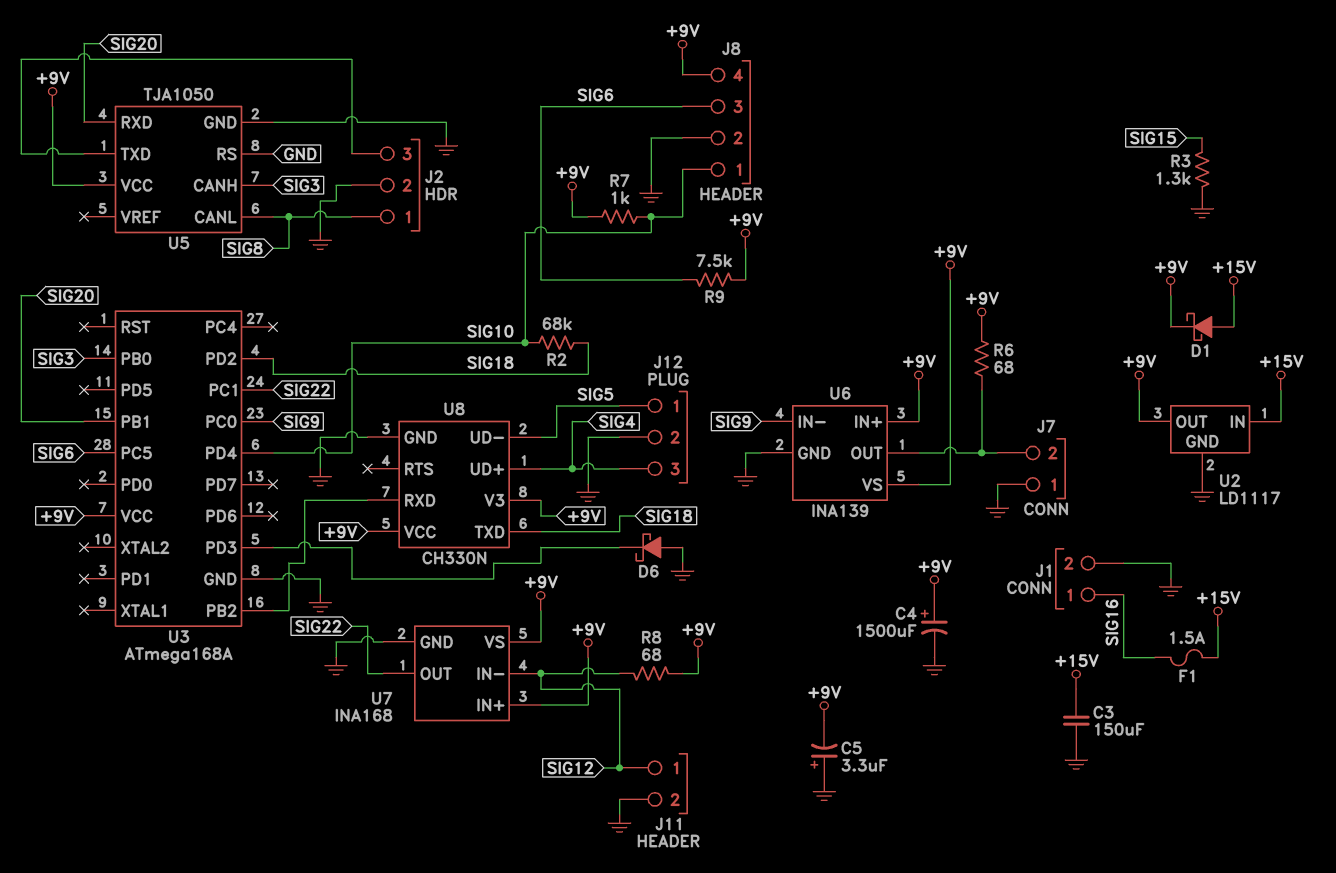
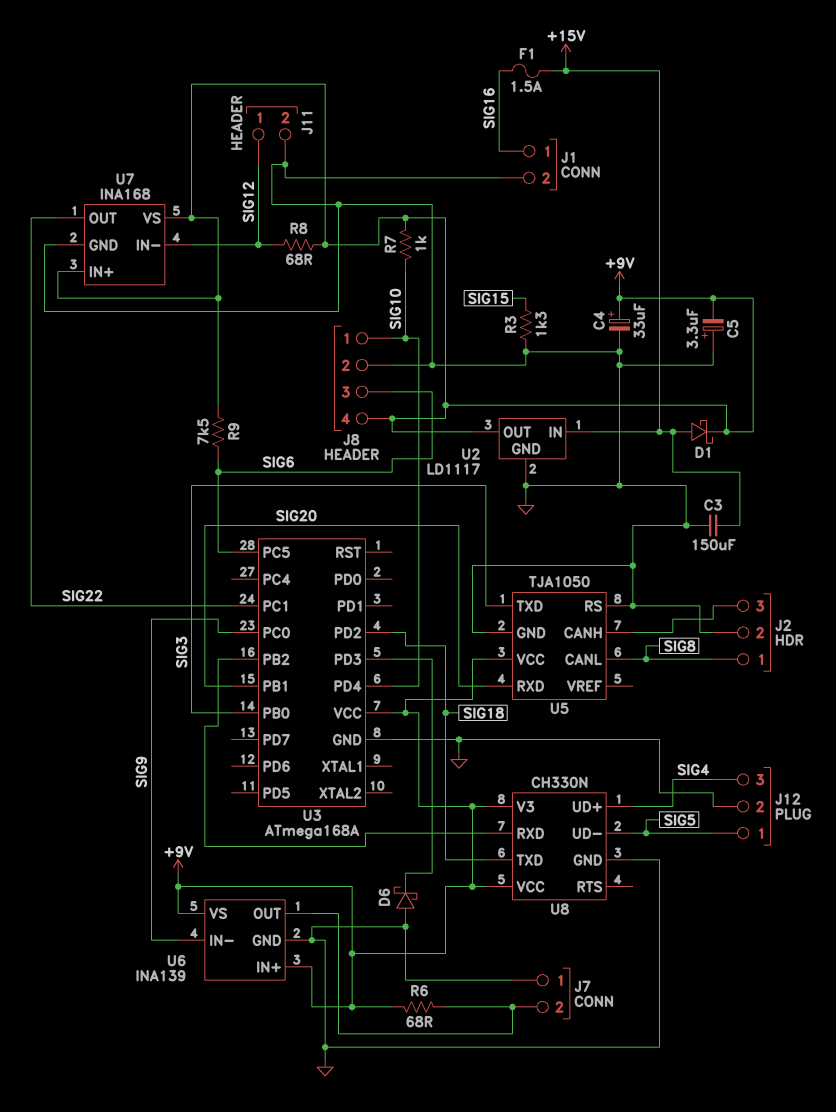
C4: 1500uF (plus +9V, minus GND) -> 33uF (plus +9V, minus GND)
R2: 68k (SIG10, SIG18) -> none
U5 pin CANH: SIG3 -> J2/3
U5 pin TXD: J2/3 -> SIG3

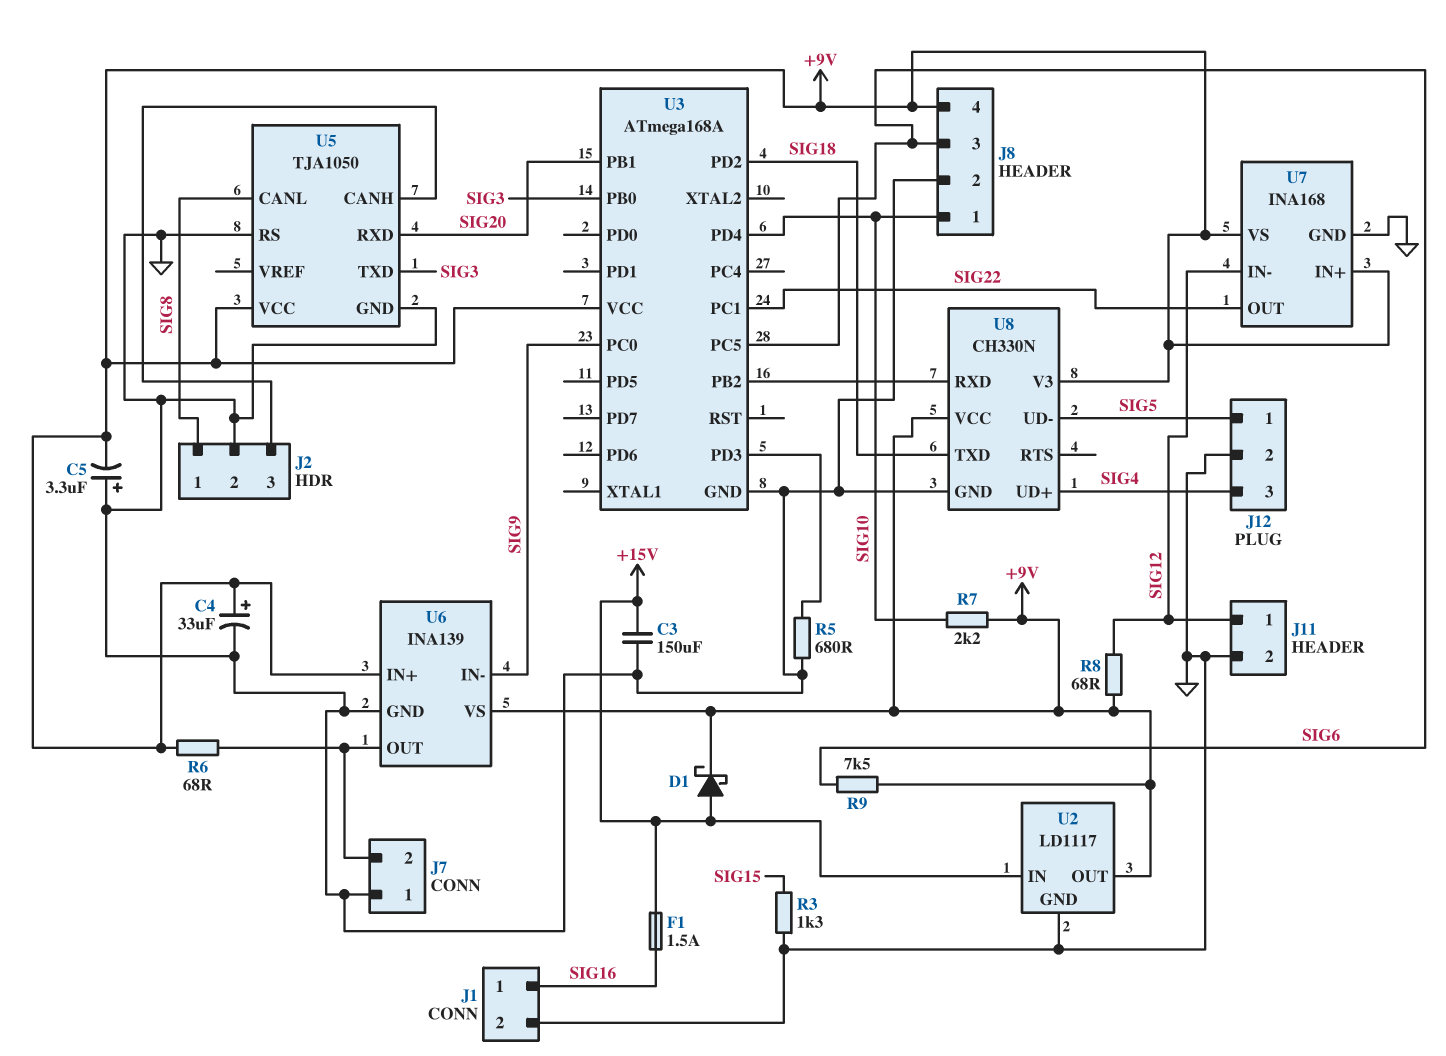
D6: schottky (A GND, K U3/PD3) -> none
R5: none -> 680 (GND, U3/PD3)
R7: 1k (+9V, SIG10) -> 2.2k (+9V, SIG10)

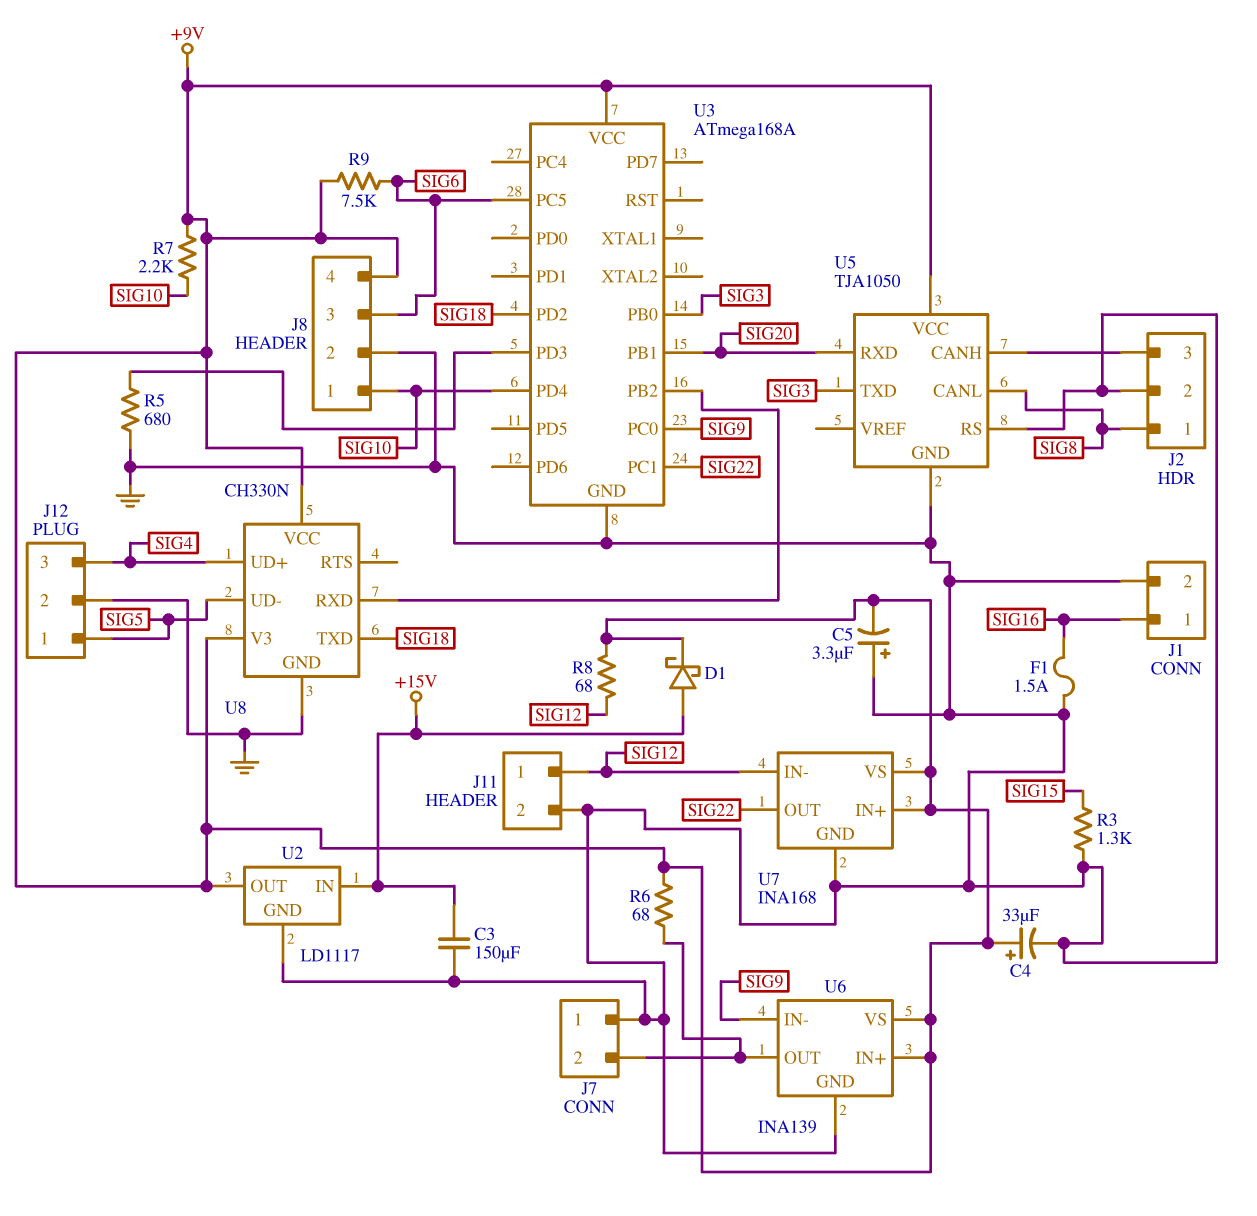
F1: 1.5A (+15V, SIG16) -> 1.5A (GND, SIG16)

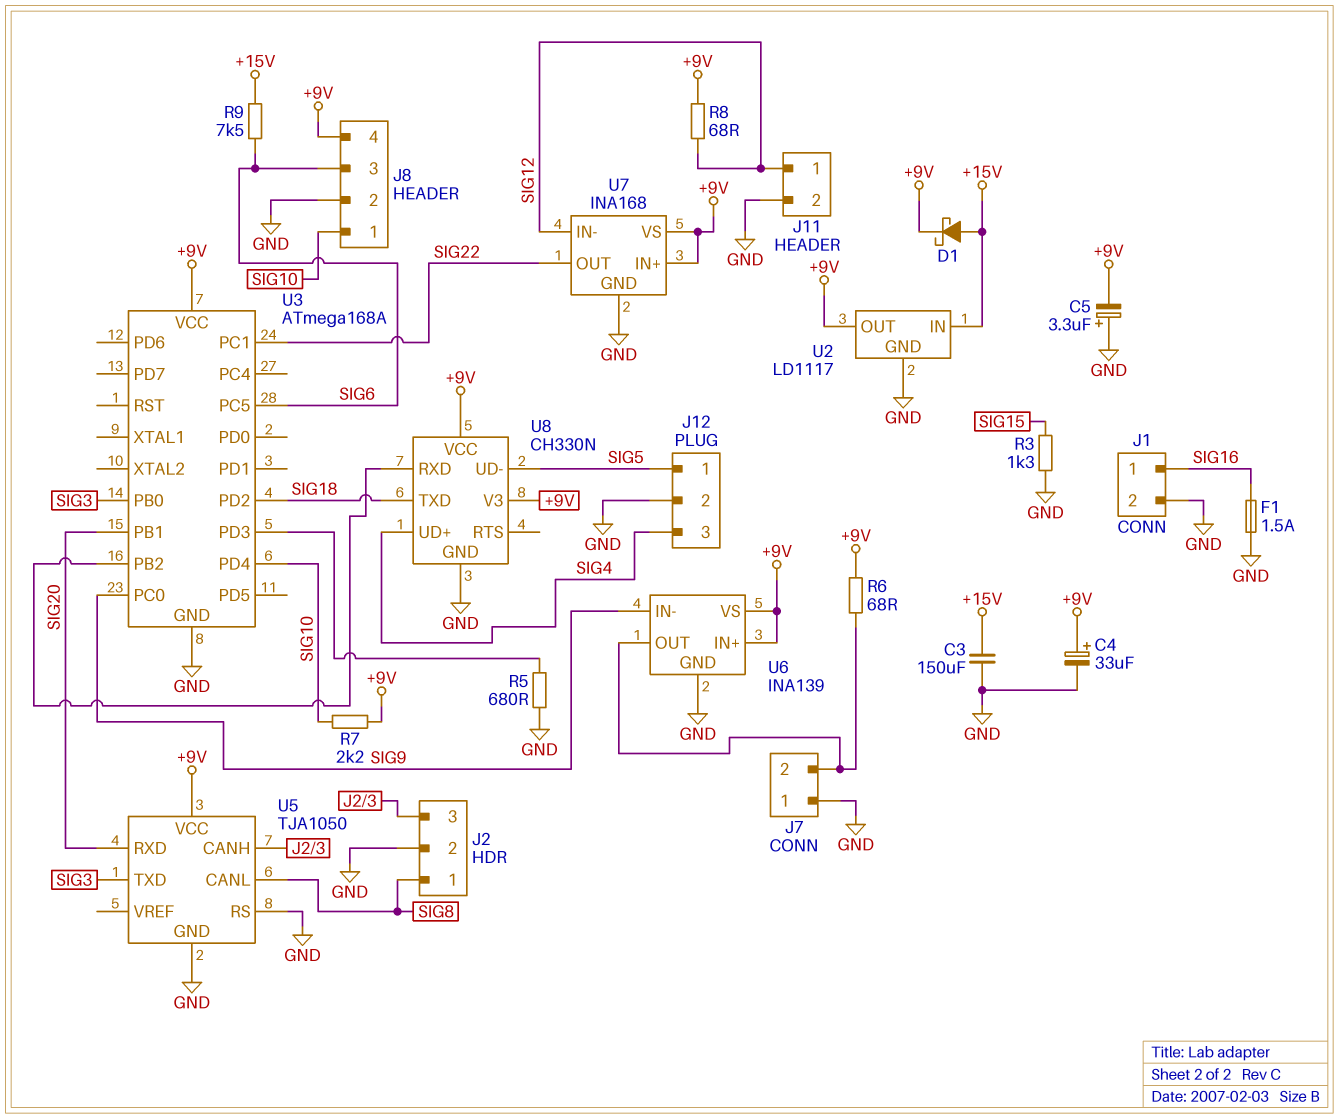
R9: 7.5k (+9V, SIG6) -> 7.5k (+15V, SIG6)

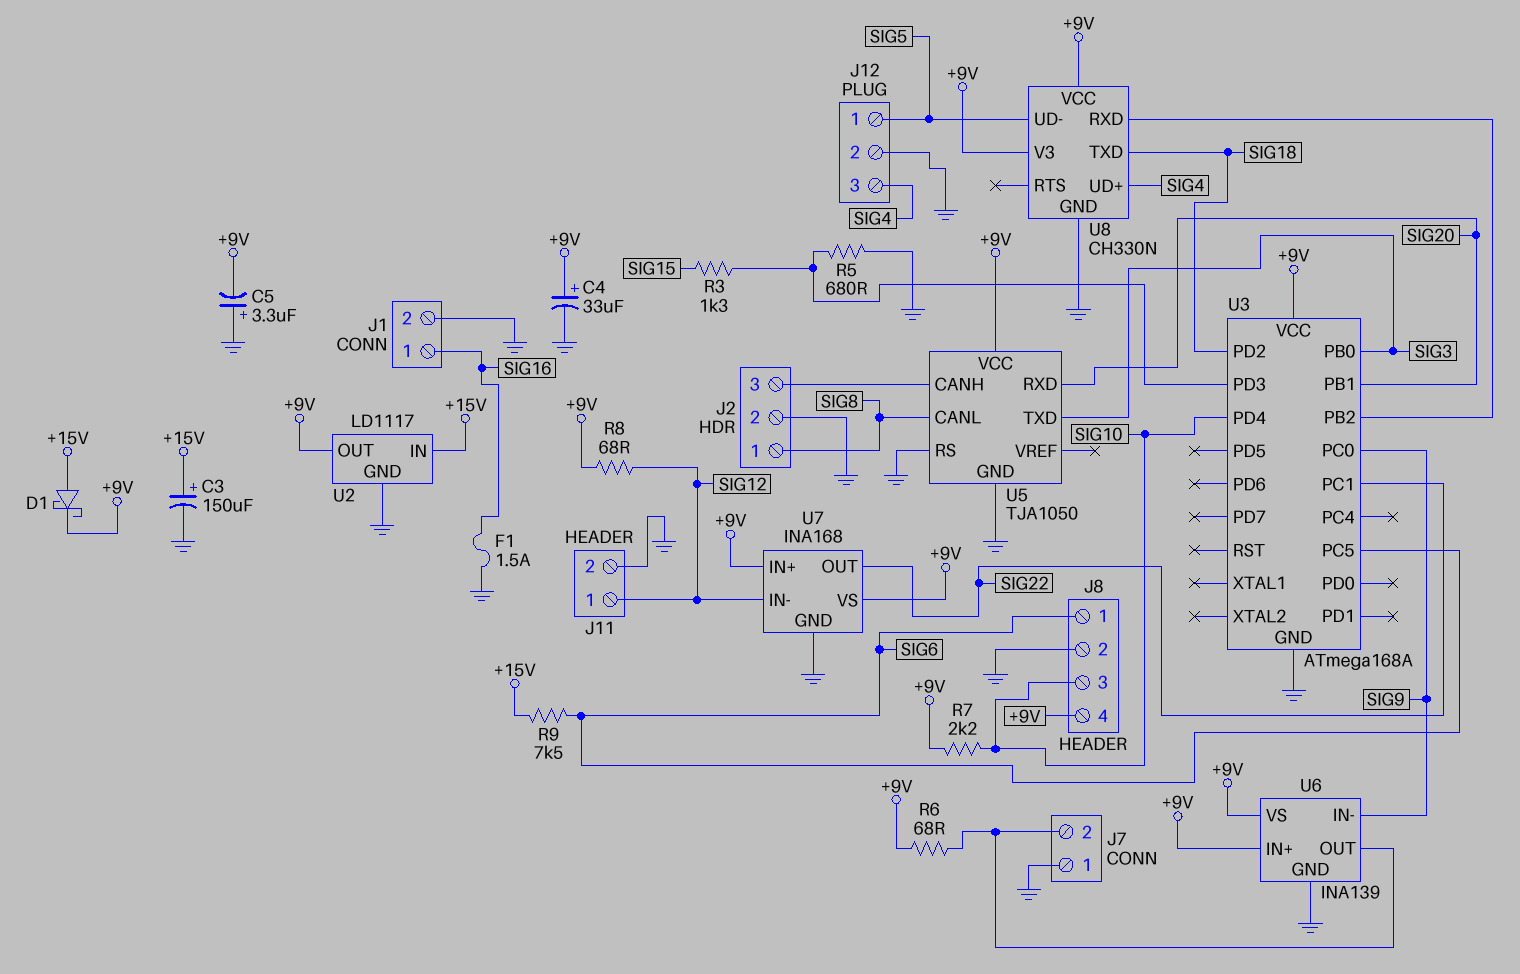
C3: 150uF (+15V, GND) -> 150uF (plus +15V, minus GND)
J8 pin 1: SIG10 -> SIG6
J8 pin 3: SIG6 -> SIG10
R3: 1.3k (GND, SIG15) -> 1.3k (SIG15, U3/PD3)

